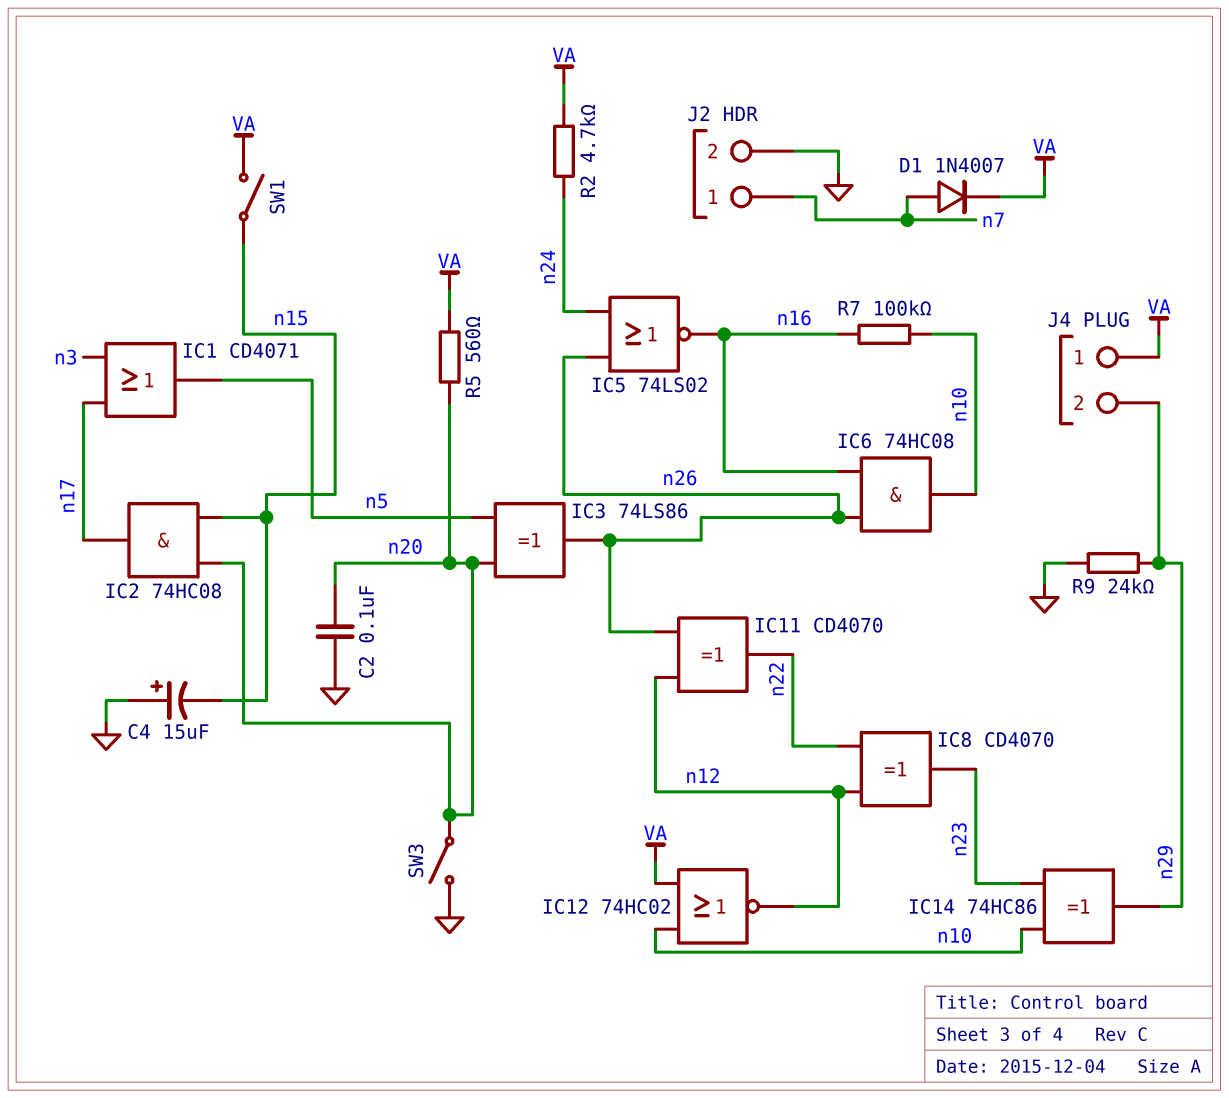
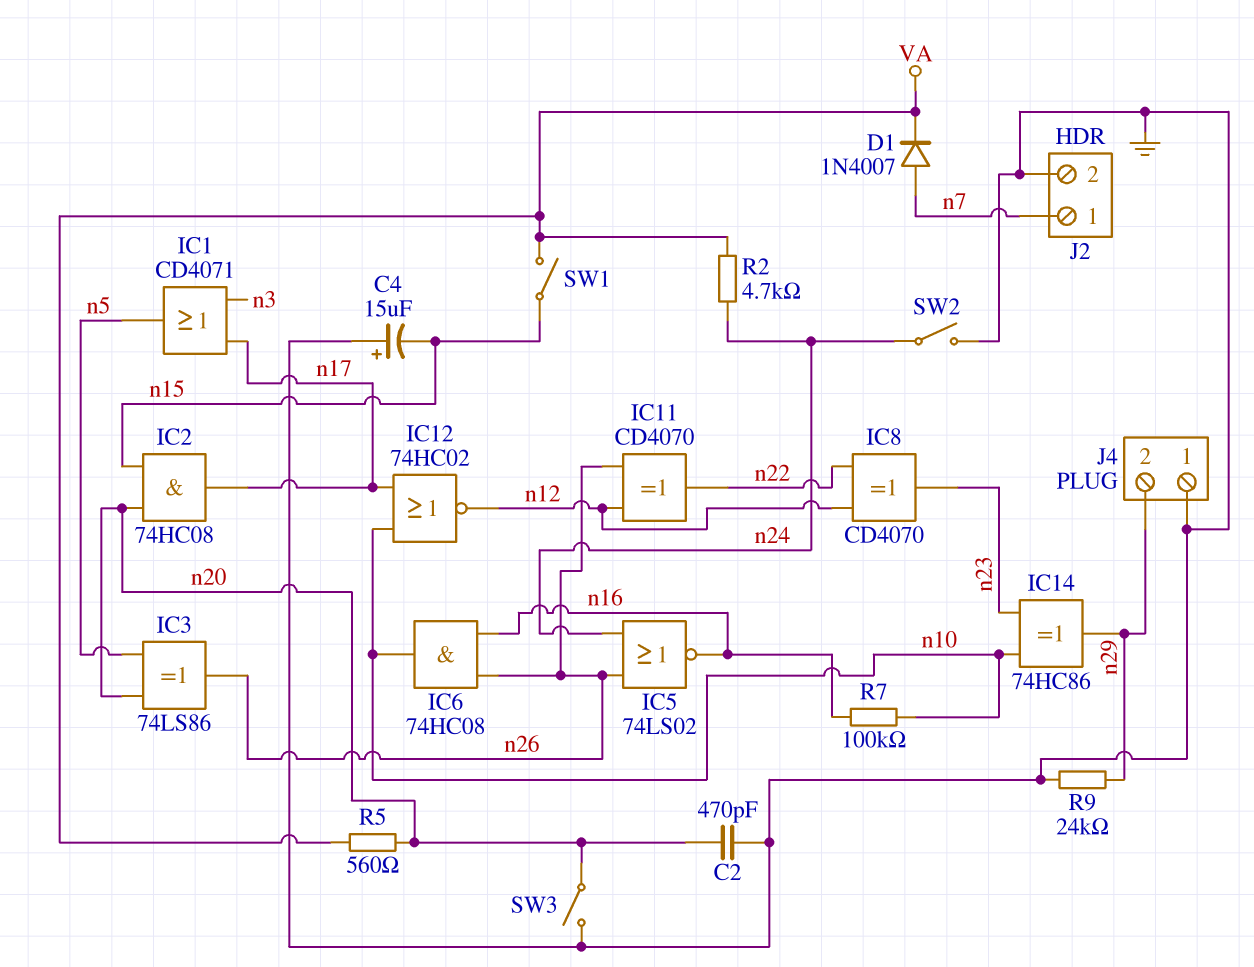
C2: 100nF (GND, n20) -> 470pF (GND, n20)
IC12: NOR 74HC02 (in VA, in n10, out n12) -> NOR 74HC02 (in n10, in n17, out n12)
J4 pin 1: VA -> GND
SW2: none -> switch (GND, n24)

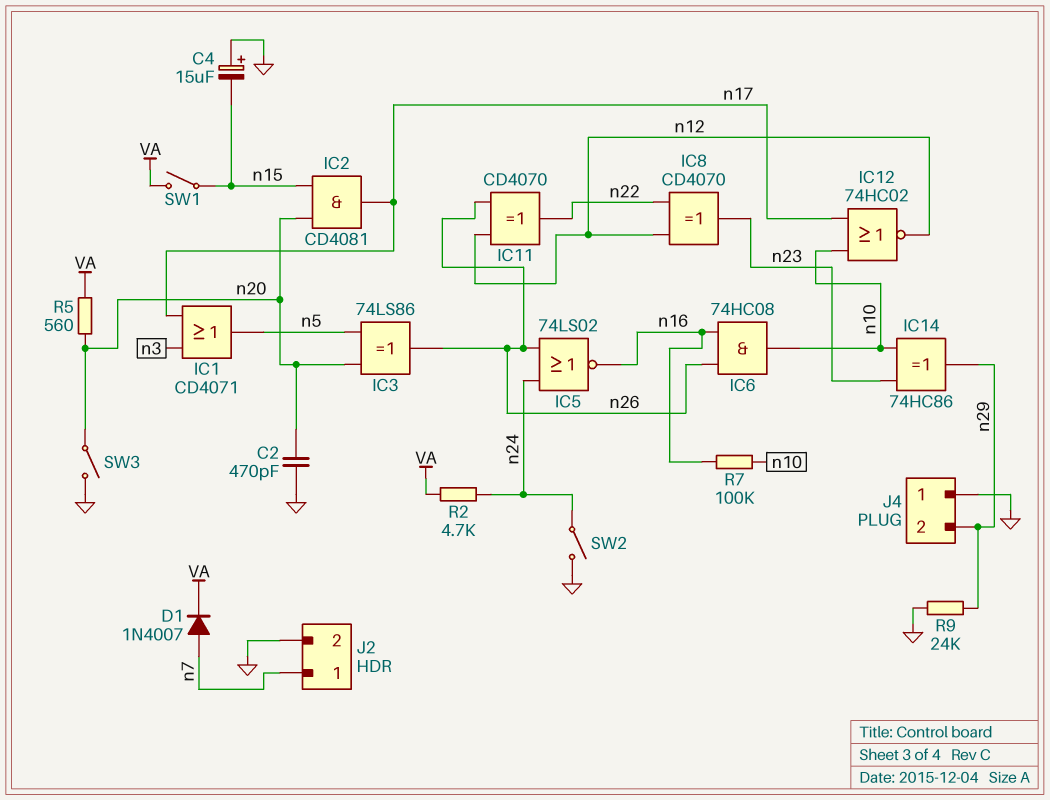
IC2: AND 74HC08 (in n15, in n20, out n17) -> AND CD4081 (in n15, in n20, out n17)

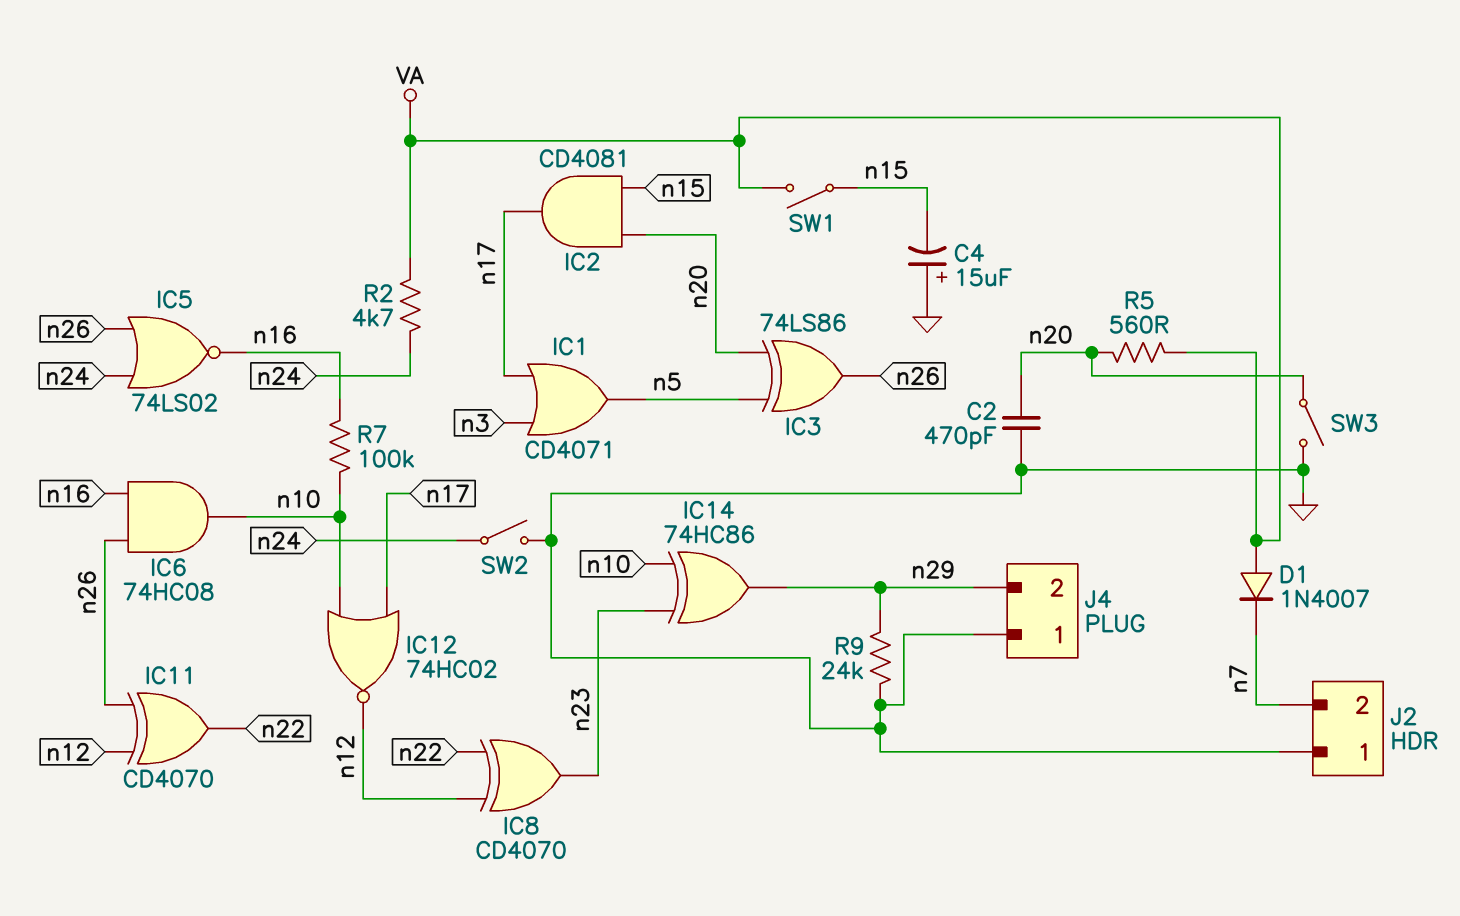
D1: diode 1N4007 (A n7, K VA) -> diode 1N4007 (A VA, K n7)
J2 pin 1: n7 -> GND
J2 pin 2: GND -> n7

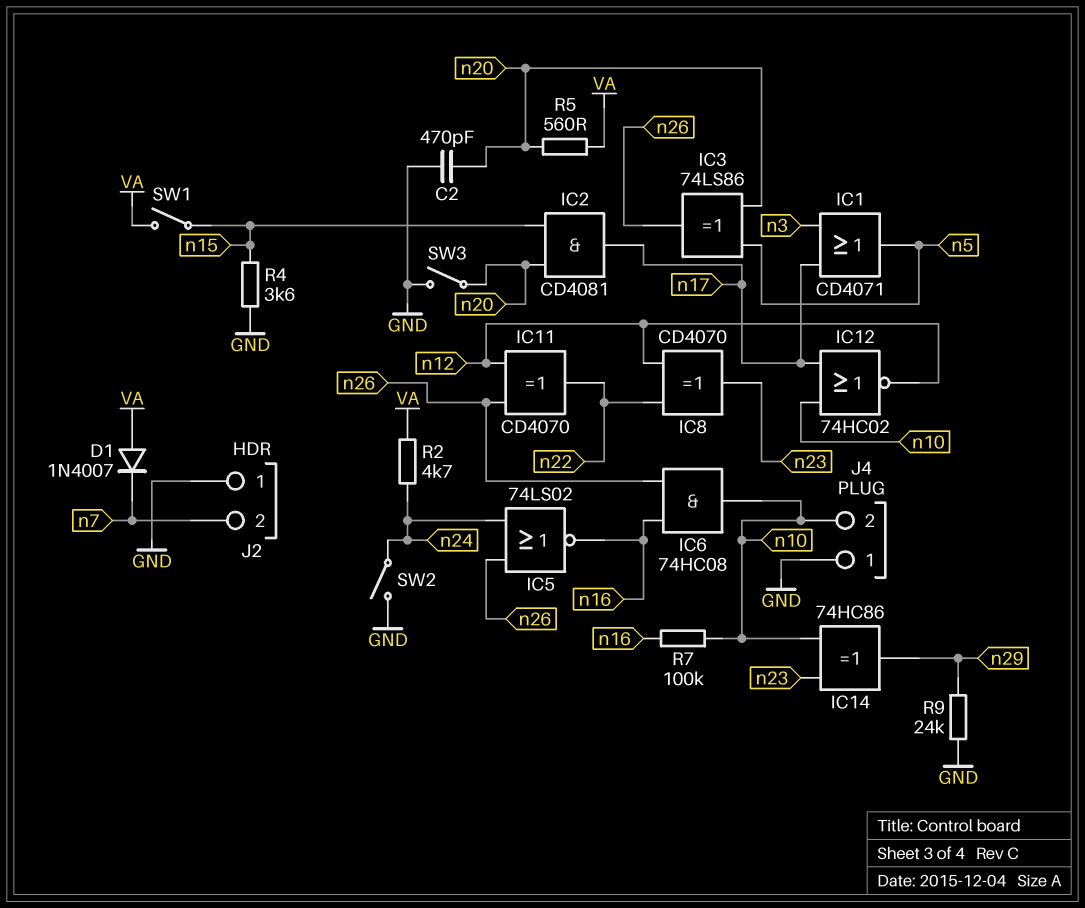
C4: 15uF (plus GND, minus n15) -> none
J4 pin 2: n29 -> n10
R4: none -> 3.6k (GND, n15)

